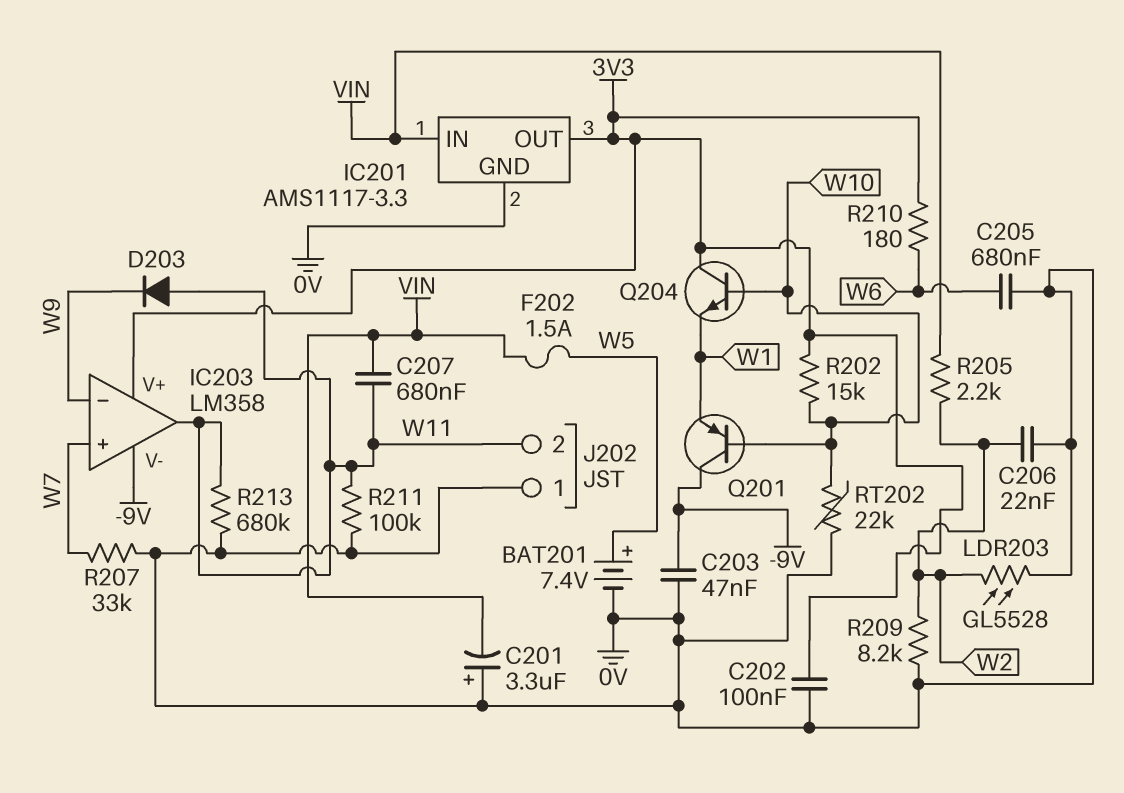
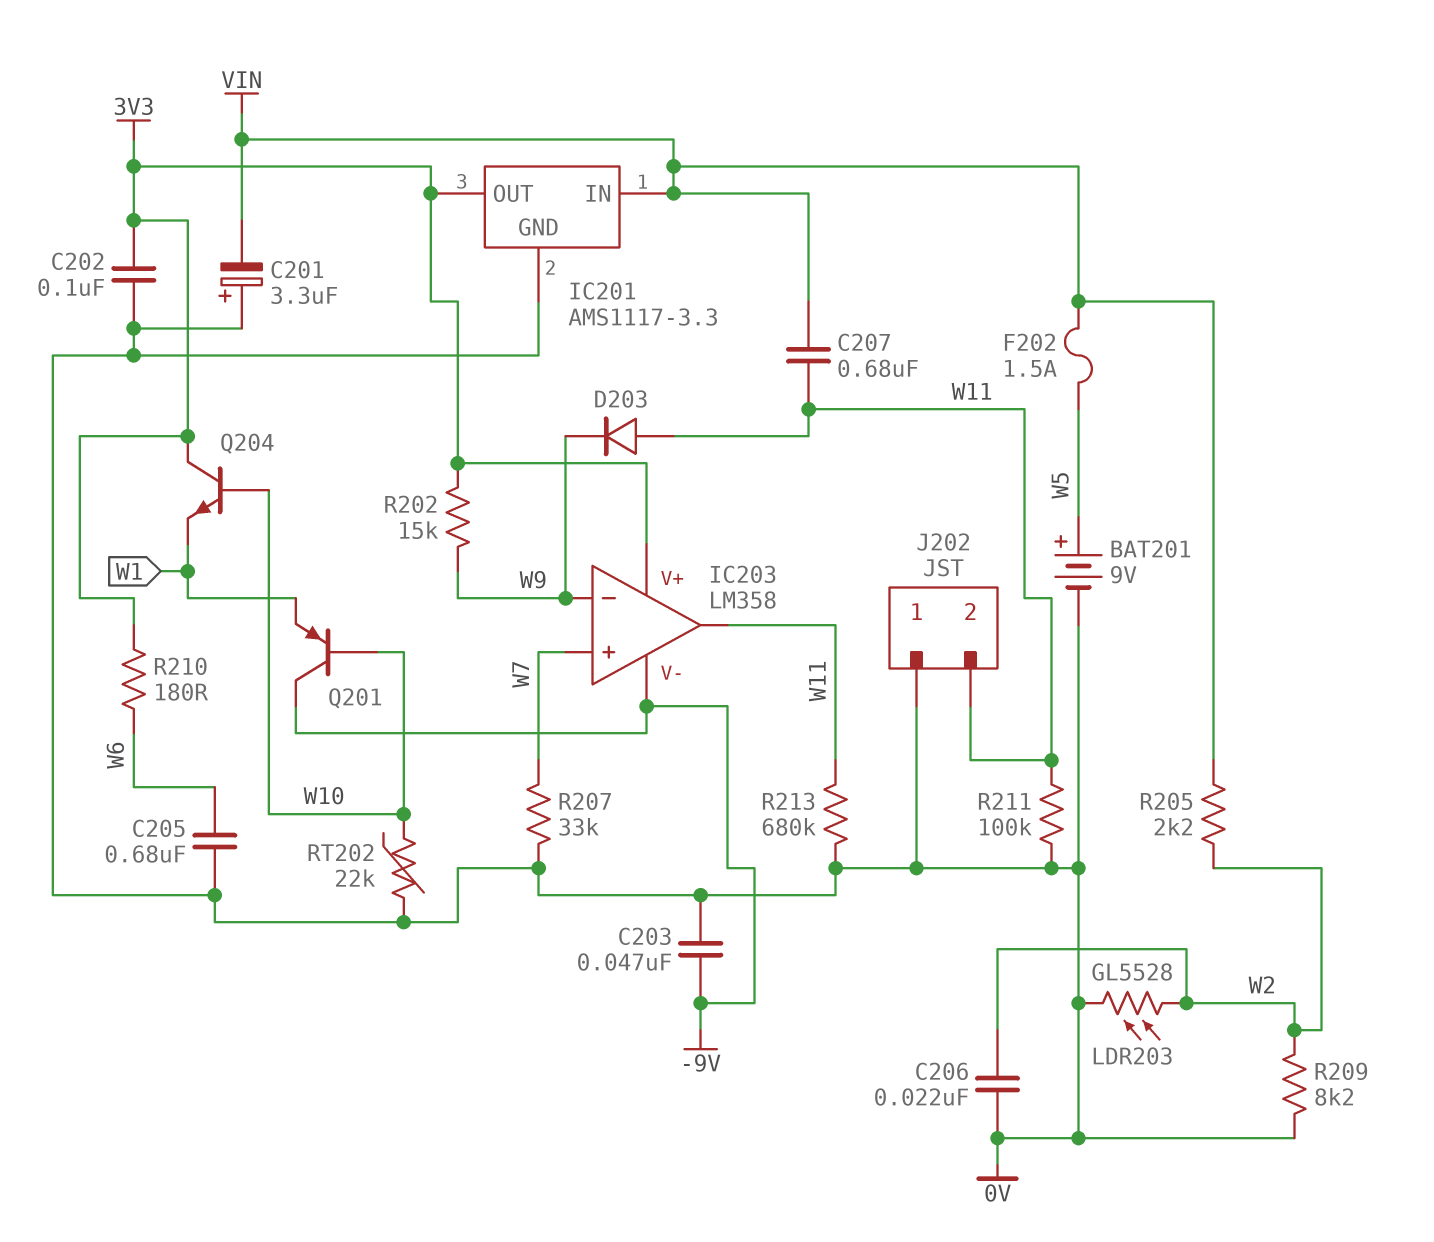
BAT201: 7.4V (plus W5, minus 0V) -> 9V (plus W5, minus 0V)
R202: 15k (3V3, W10) -> 15k (3V3, W9)

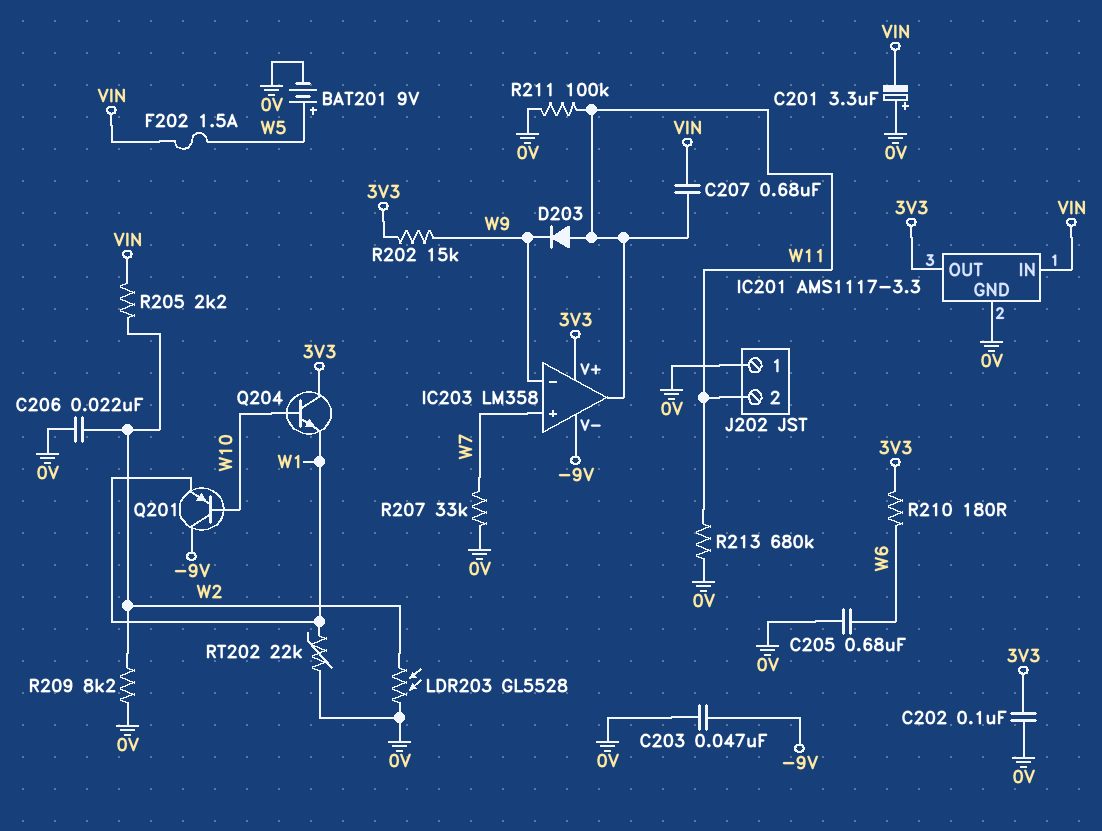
RT202: 22k (0V, W10) -> 22k (0V, W1)

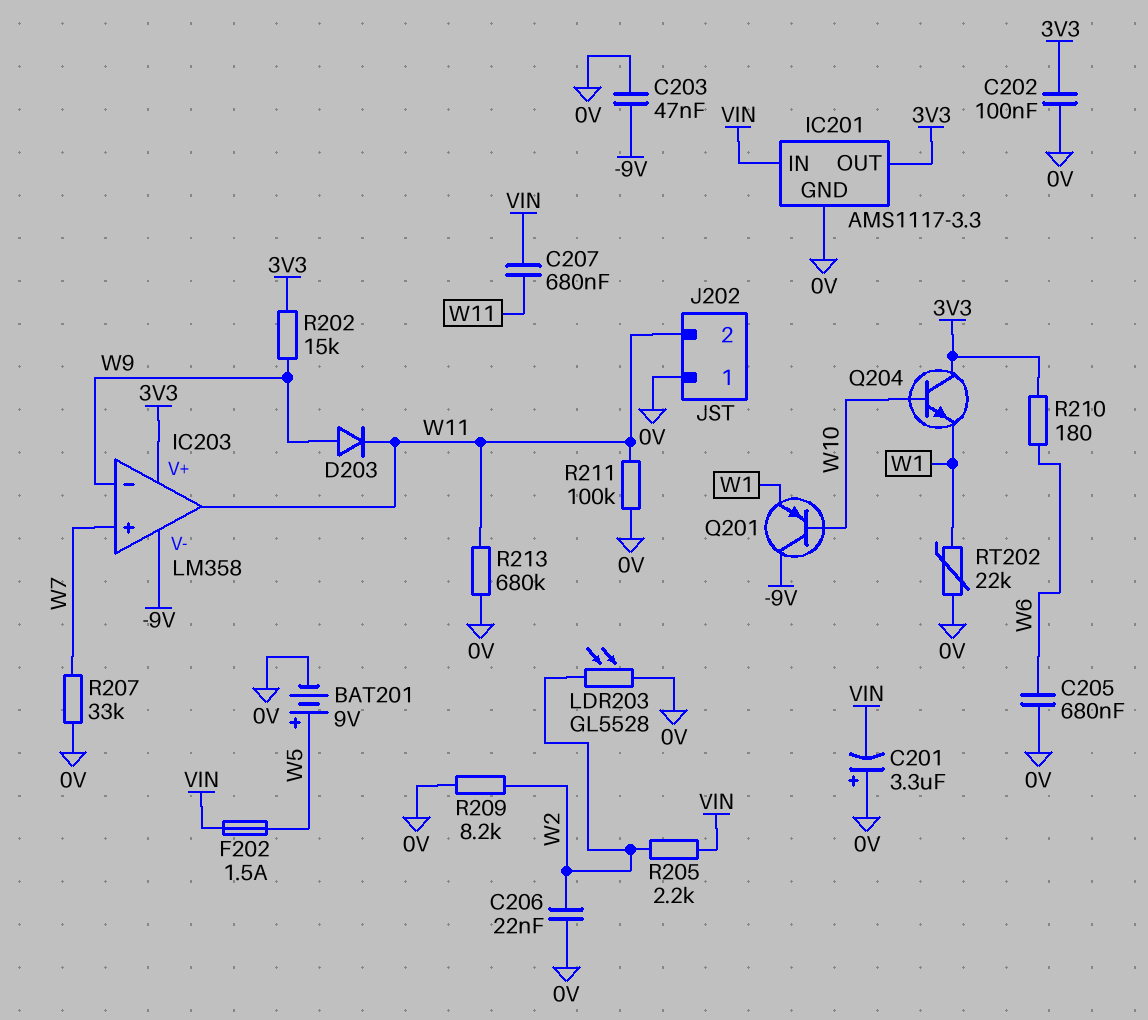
D203: diode (A W11, K W9) -> diode (A W9, K W11)

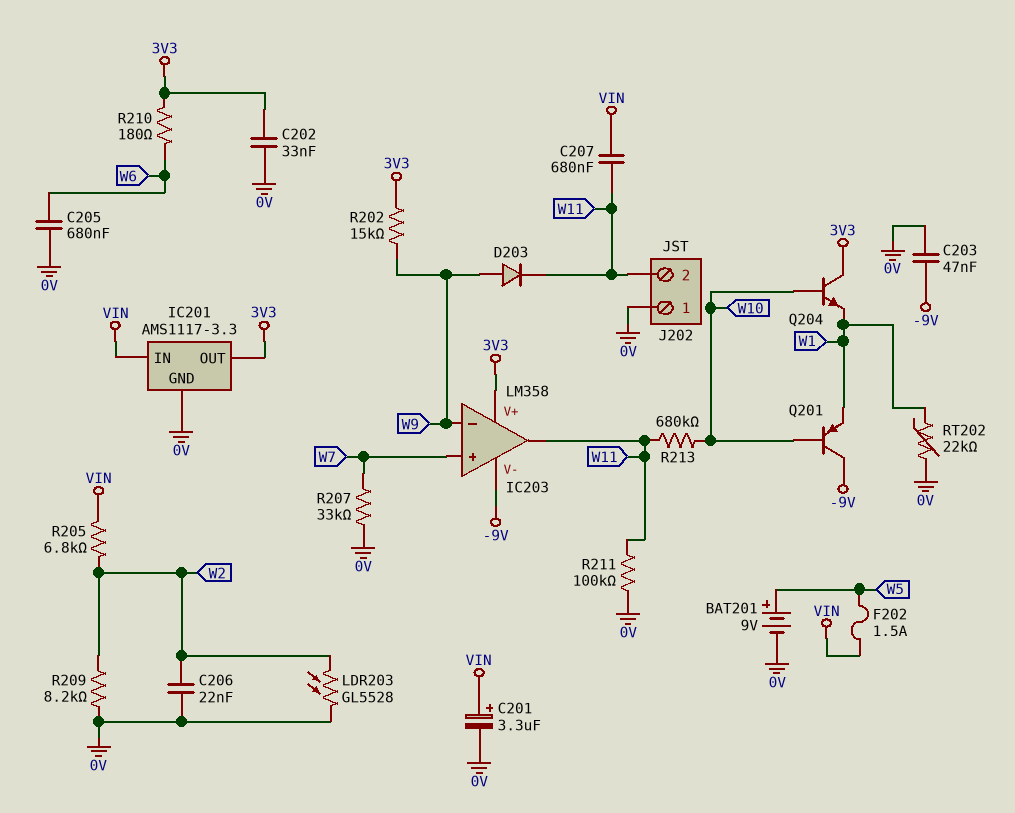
C201: 3.3uF (plus 0V, minus VIN) -> 3.3uF (plus VIN, minus 0V)
C202: 100nF (0V, 3V3) -> 33nF (0V, 3V3)
R205: 2.2k (VIN, W2) -> 6.8k (VIN, W2)
R213: 680k (0V, W11) -> 680k (W10, W11)

